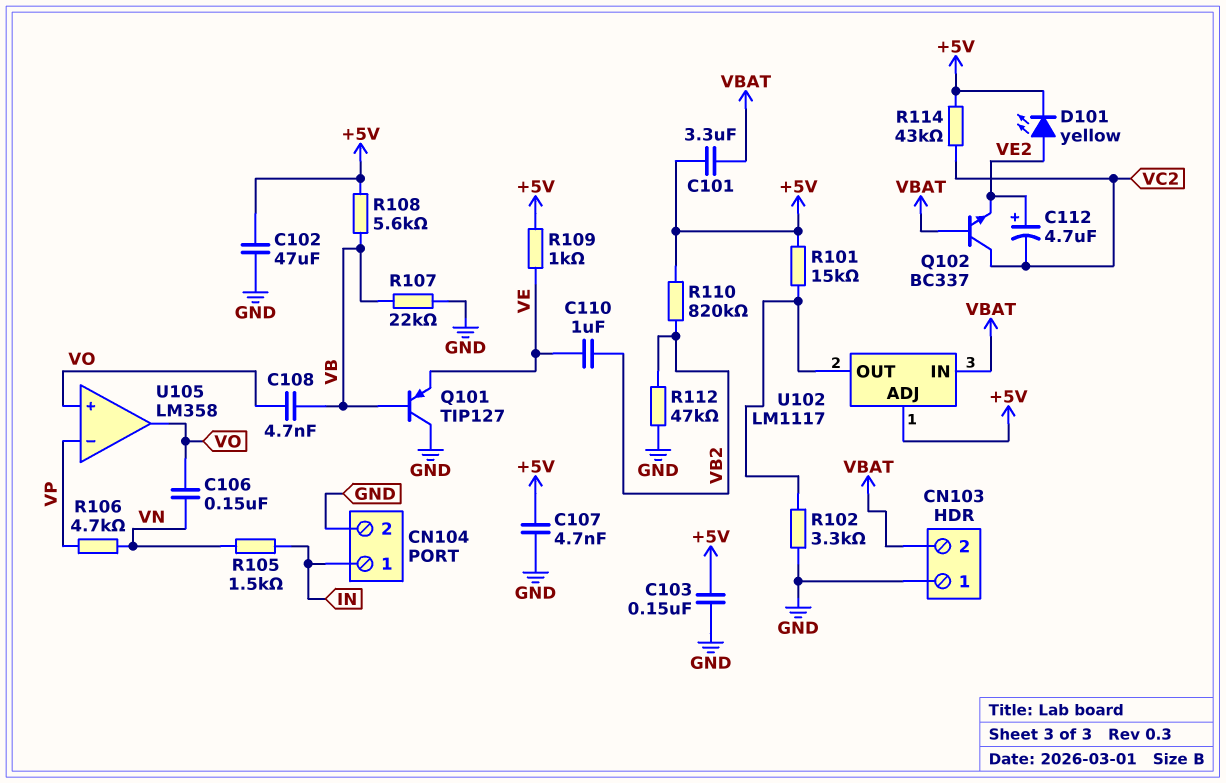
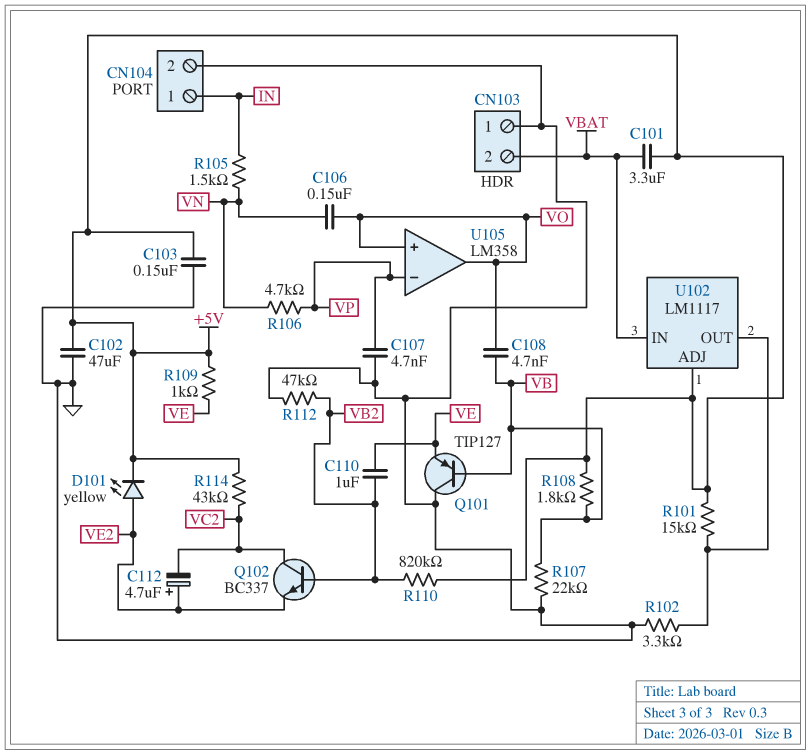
C107: 4.7nF (+5V, GND) -> 4.7nF (GND, VP)
Q102: NPN BC337 (B VBAT, C VC2, E VE2) -> NPN BC337 (B VB2, C VC2, E VE2)
R108: 5.6k (+5V, VB) -> 1.8k (+5V, VB)

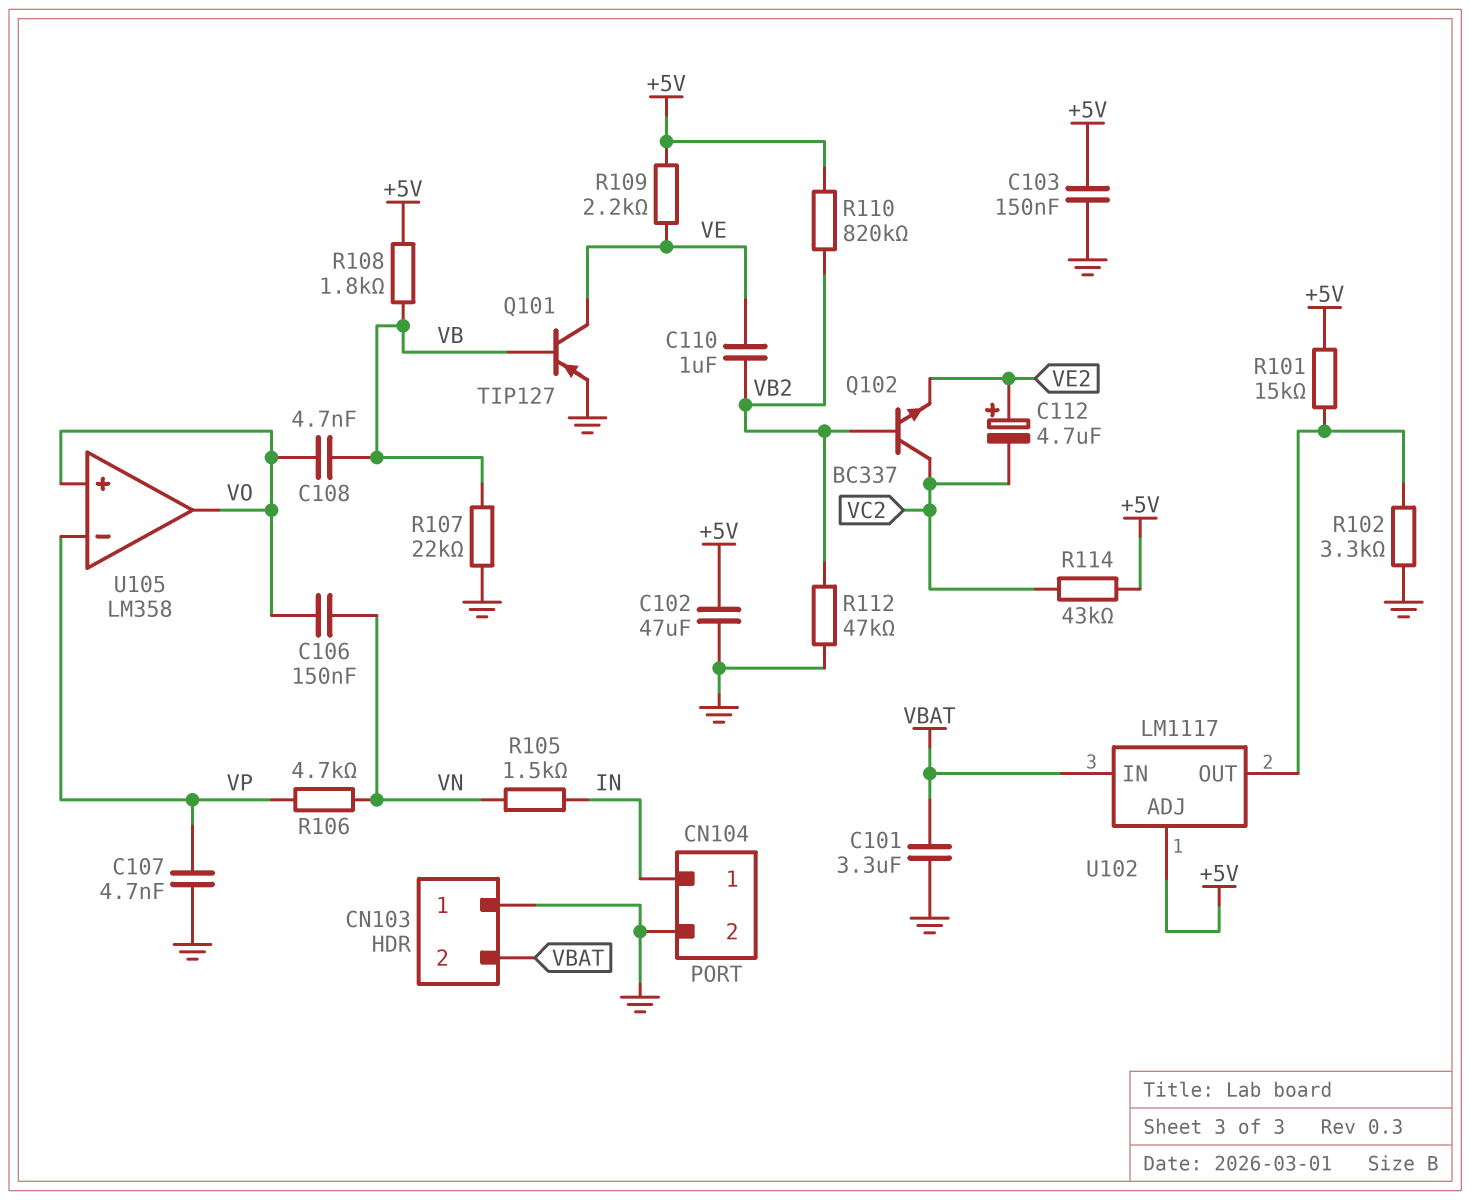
C101: 3.3uF (+5V, VBAT) -> 3.3uF (GND, VBAT)
D101: LED yellow (A VE2, K +5V) -> none
Q101: PNP TIP127 (B VB, C GND, E VE) -> PNP TIP127 (B VB, C VE, E GND)
R109: 1k (+5V, VE) -> 2.2k (+5V, VE)

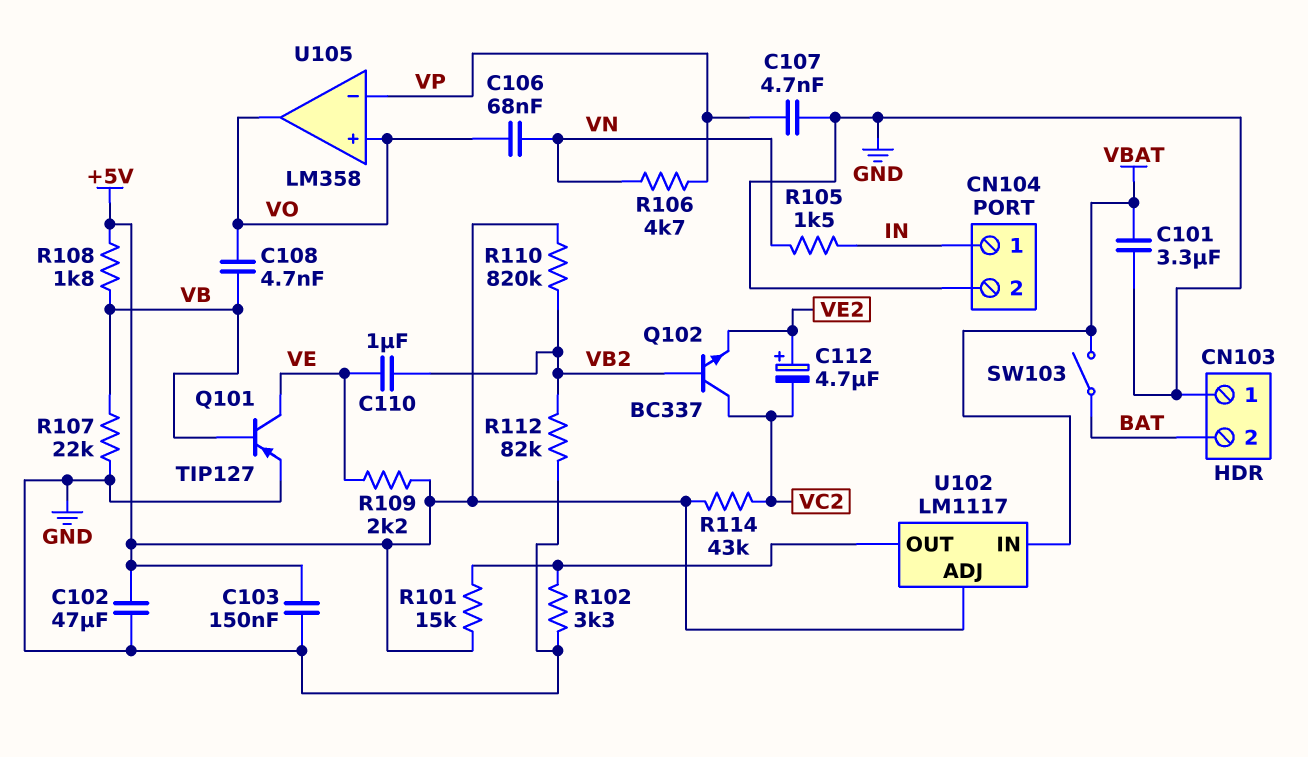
C106: 150nF (VN, VO) -> 68nF (VN, VO)
CN103 pin 2: VBAT -> BAT
R112: 47k (GND, VB2) -> 82k (GND, VB2)
SW103: none -> switch (BAT, VBAT)

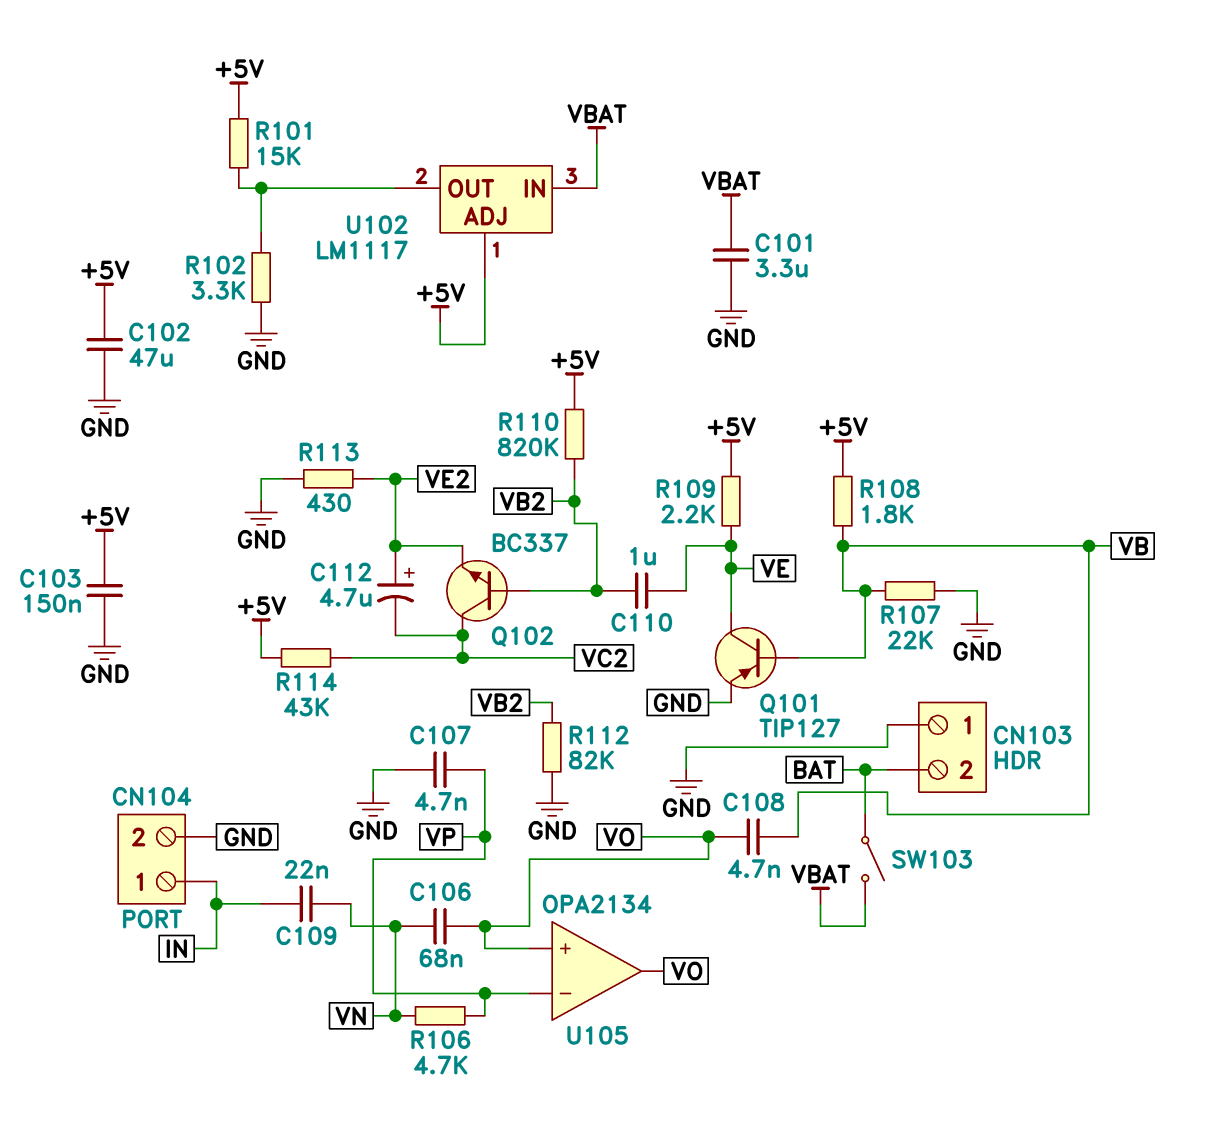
C109: none -> 22nF (IN, VN)
R105: 1.5k (IN, VN) -> none
R113: none -> 430 (GND, VE2)
U105: LM358 -> OPA2134

